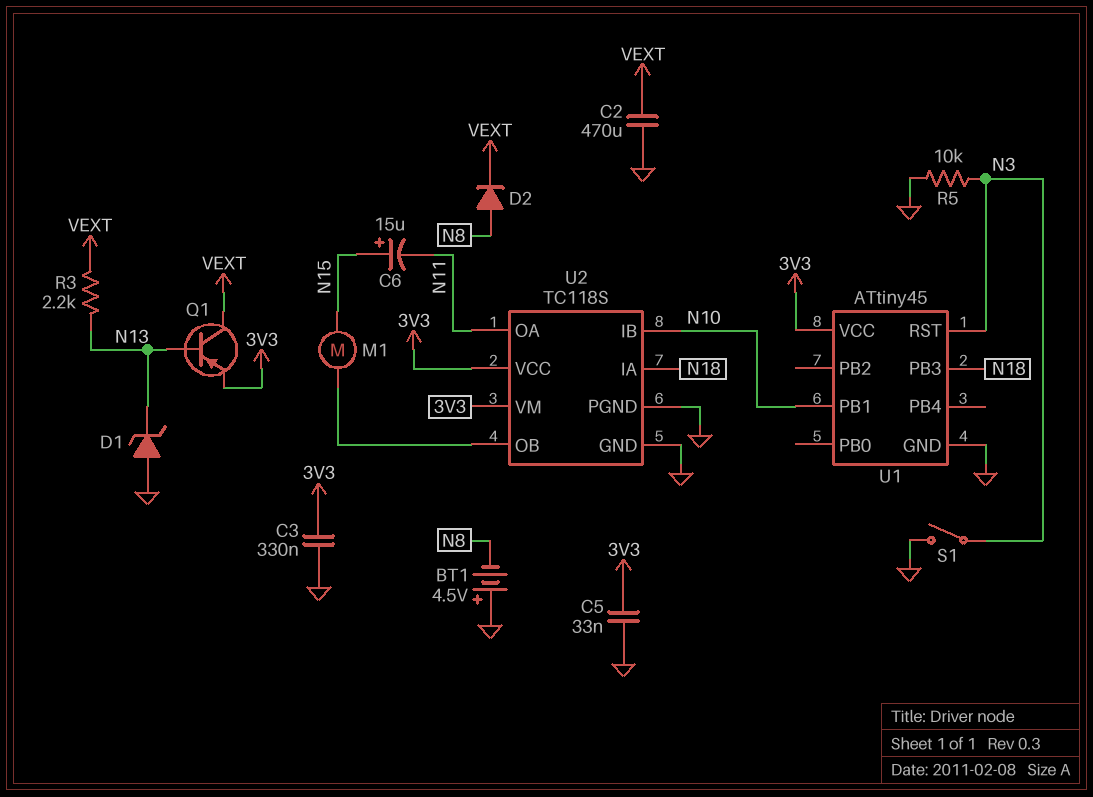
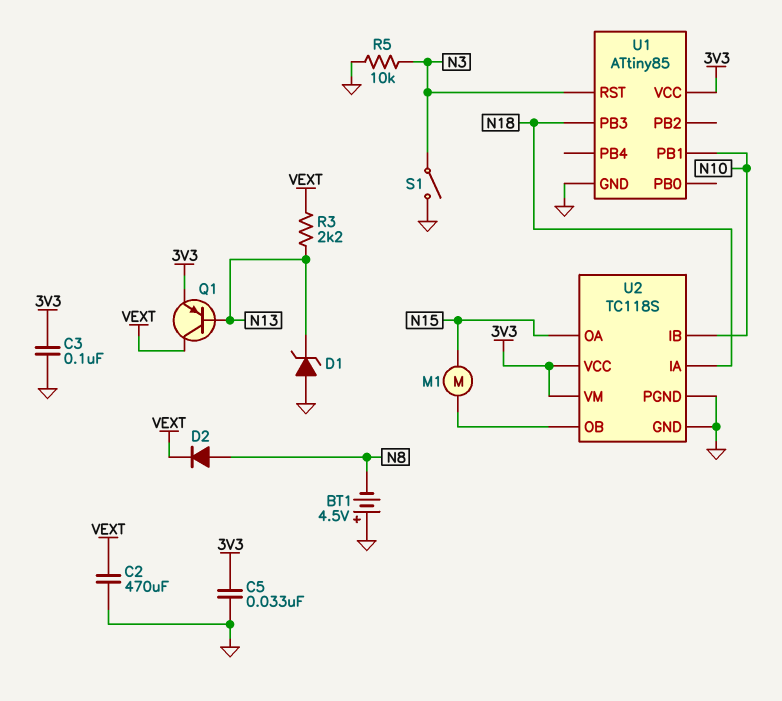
C3: 330nF (3V3, GND) -> 100nF (3V3, GND)
C6: 15uF (plus N15, minus N11) -> none
U1: ATtiny45 -> ATtiny85
U2 pin OA: N11 -> N15

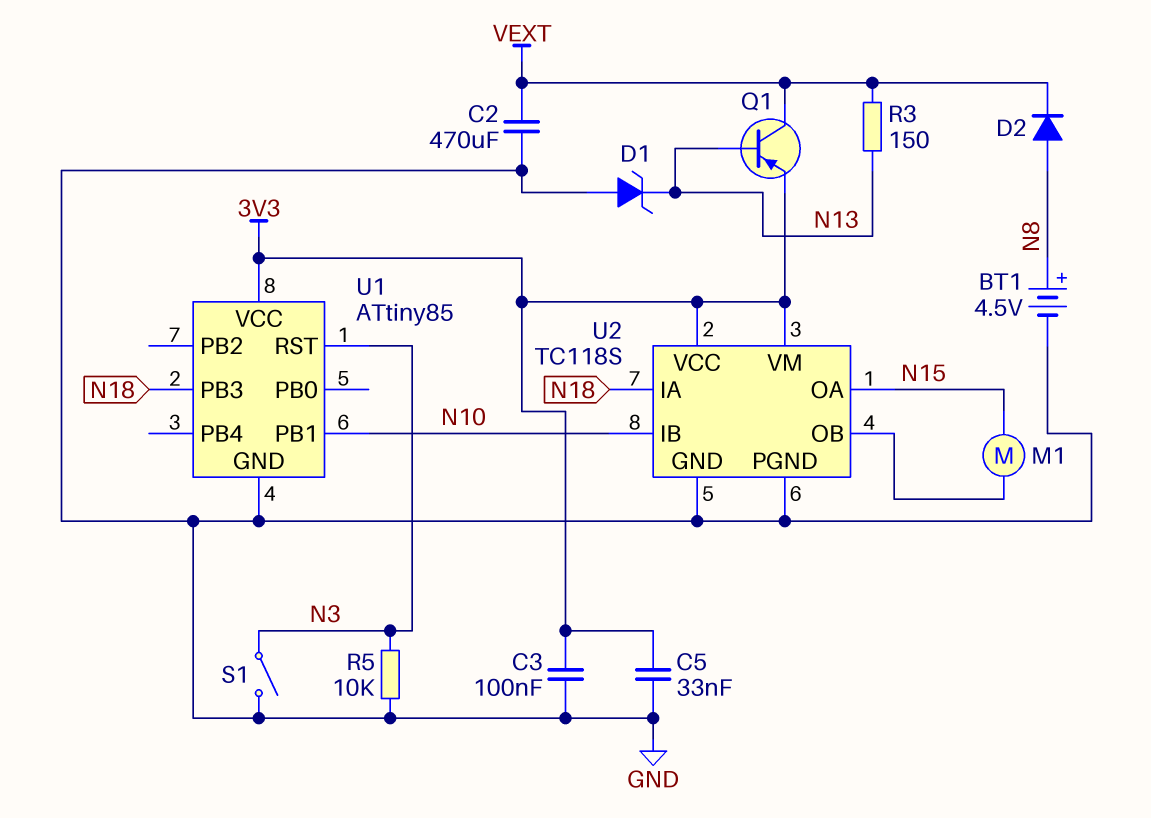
BT1: 4.5V (plus GND, minus N8) -> 4.5V (plus N8, minus GND)
R3: 2.2k (N13, VEXT) -> 150 (N13, VEXT)

